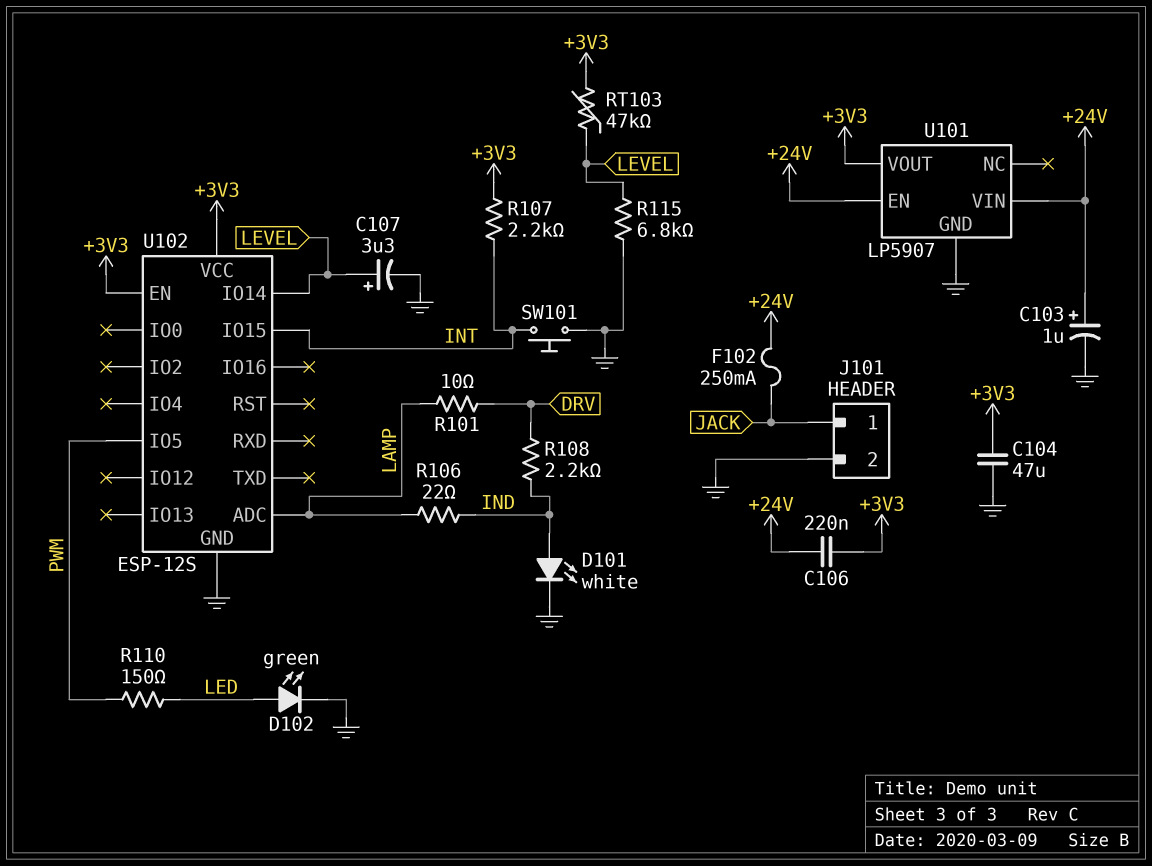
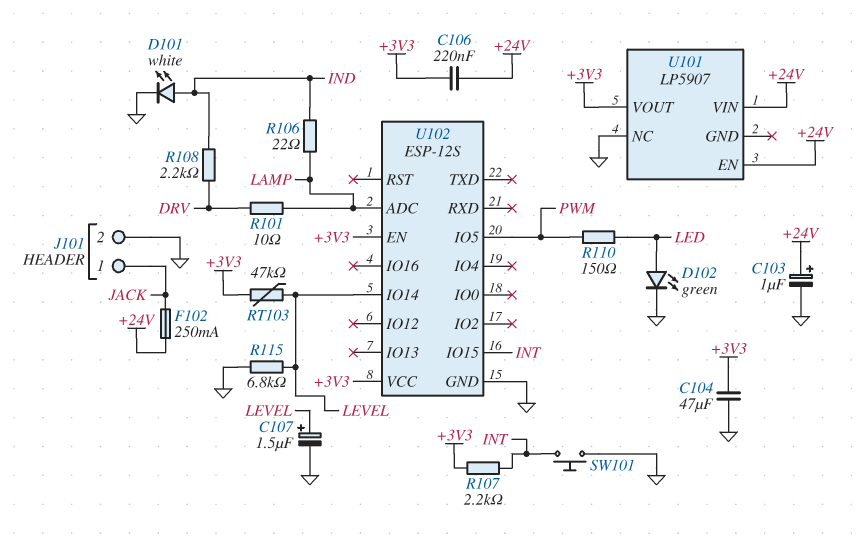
C107: 3.3uF (plus LEVEL, minus GND) -> 1.5uF (plus LEVEL, minus GND)
U101 pin GND: GND -> none
U101 pin NC: none -> GND

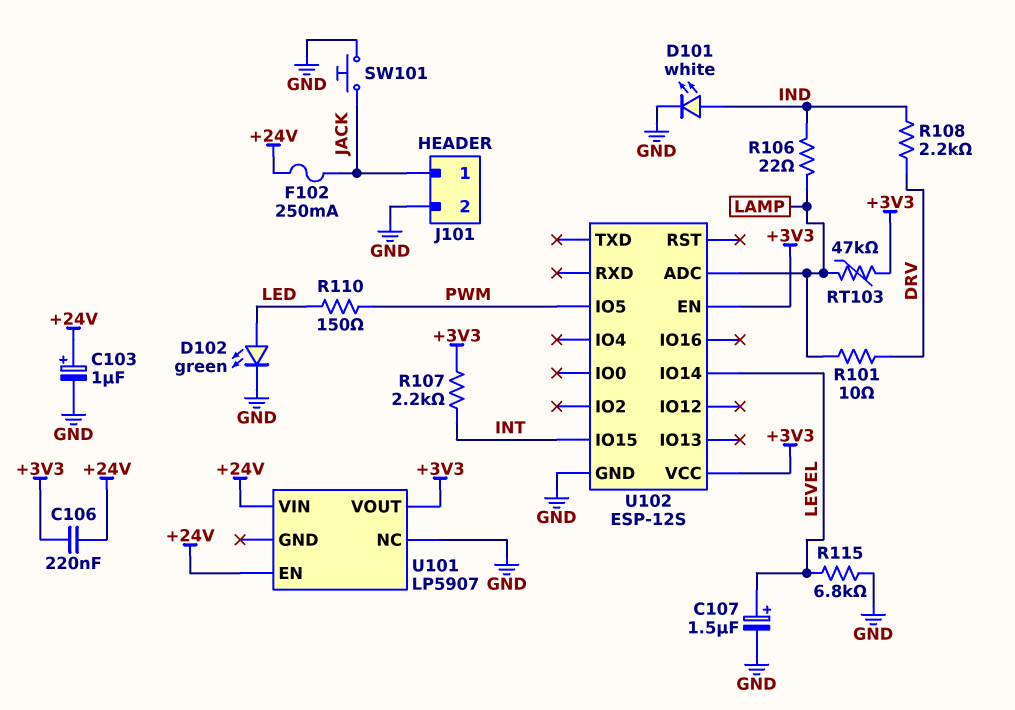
C104: 47uF (+3V3, GND) -> none
RT103: 47k (+3V3, LEVEL) -> 47k (+3V3, LAMP)
SW101: button (GND, INT) -> button (GND, JACK)

